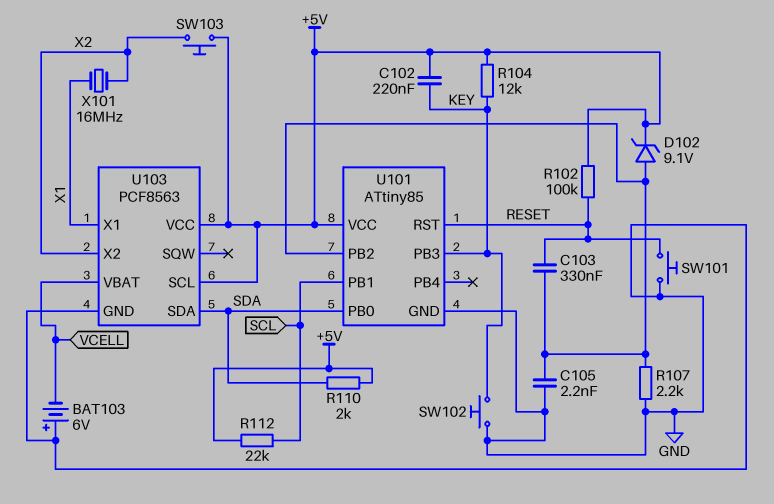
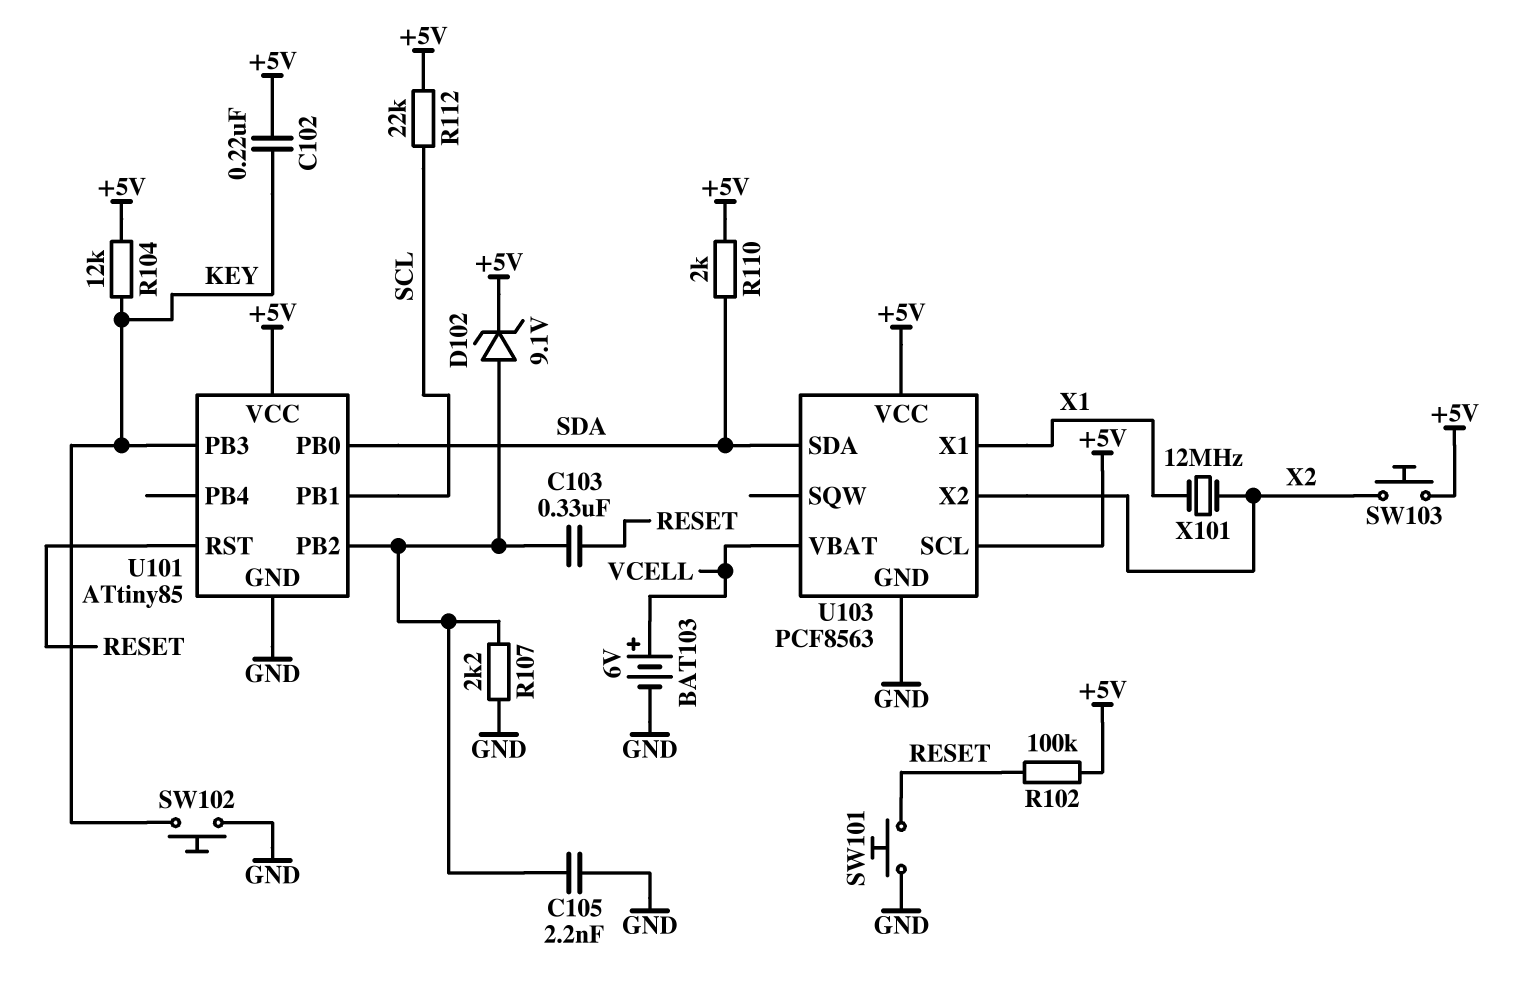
BAT103: 6V (plus GND, minus VCELL) -> 6V (plus VCELL, minus GND)
X101: 16MHz (X1, X2) -> 12MHz (X1, X2)

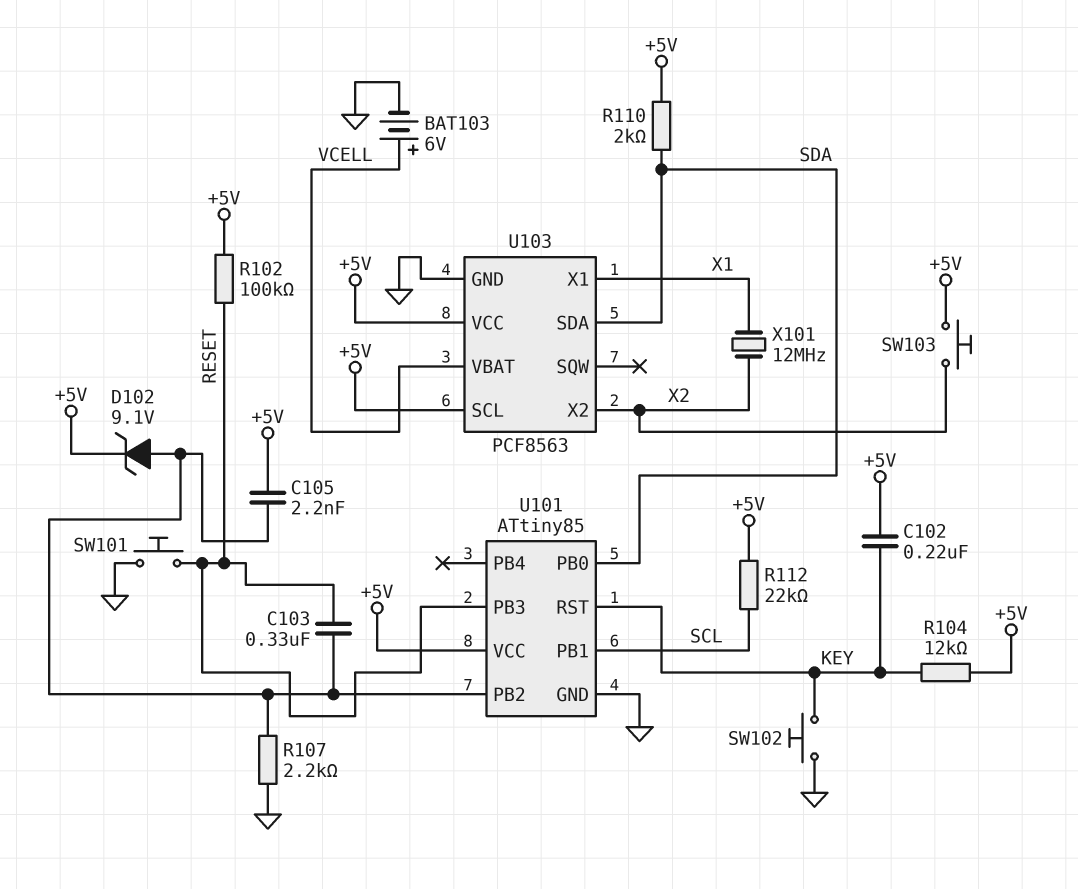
C105: 2.2nF (GND, U101/PB2) -> 2.2nF (+5V, U101/PB2)
U101 pin PB3: KEY -> RESET
U101 pin RST: RESET -> KEY

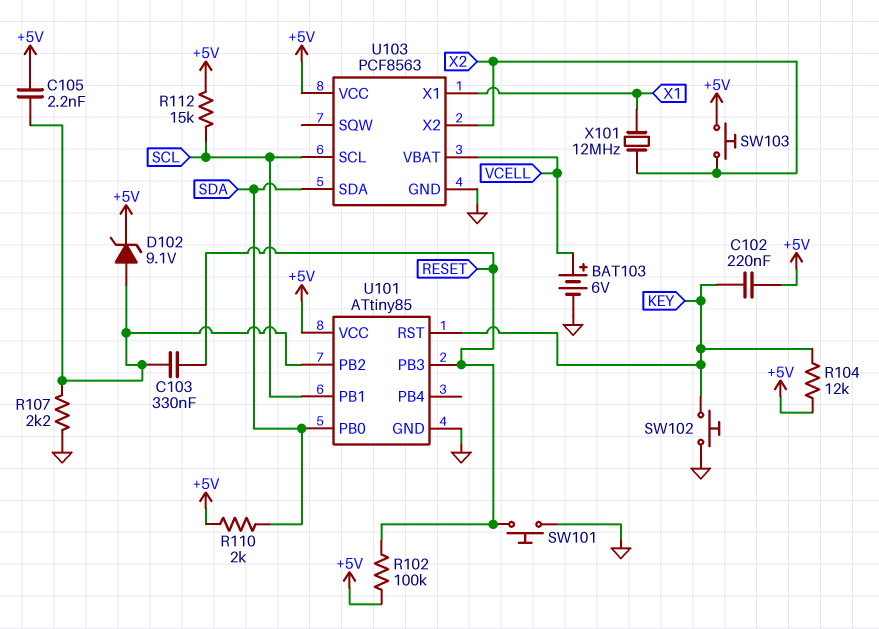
R112: 22k (+5V, SCL) -> 15k (+5V, SCL)
U103 pin SCL: +5V -> SCL

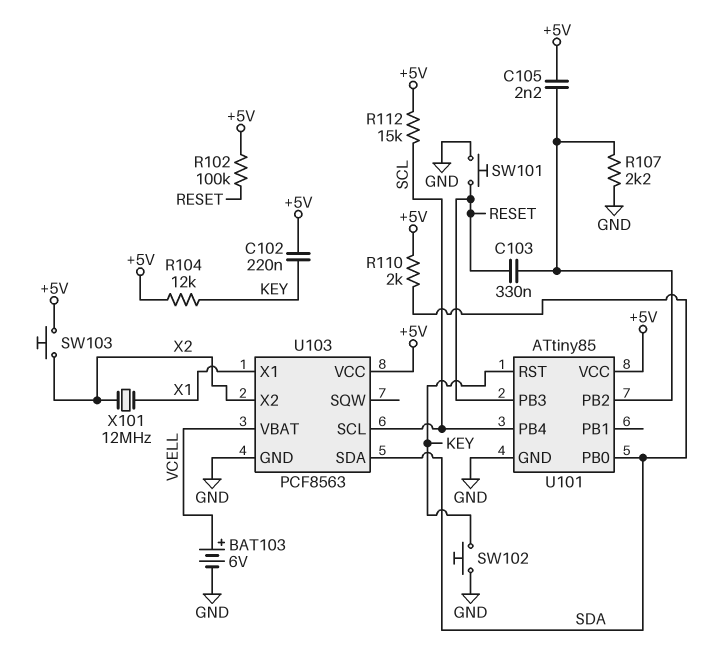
D102: zener 9.1V (A U101/PB2, K +5V) -> none
U101 pin PB1: SCL -> none
U101 pin PB4: none -> SCL

